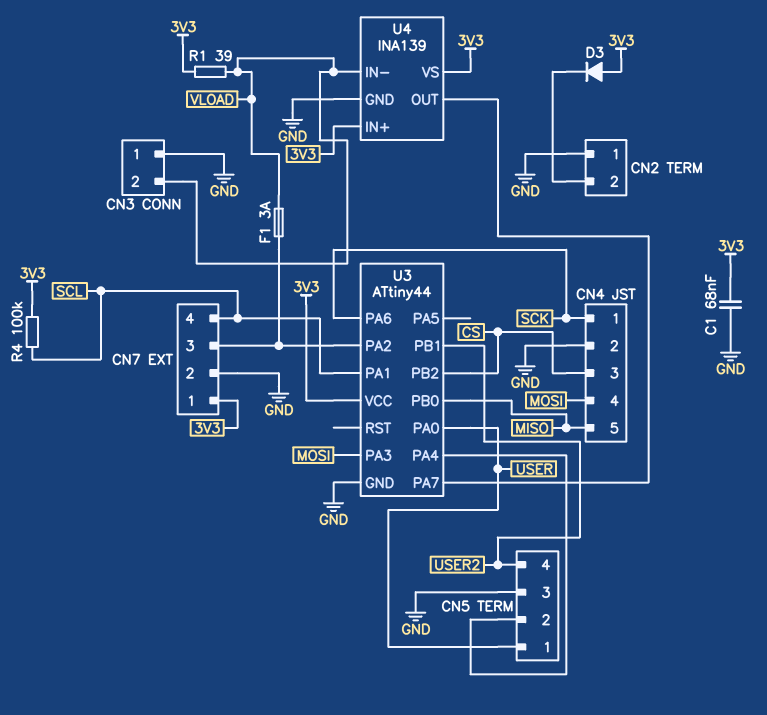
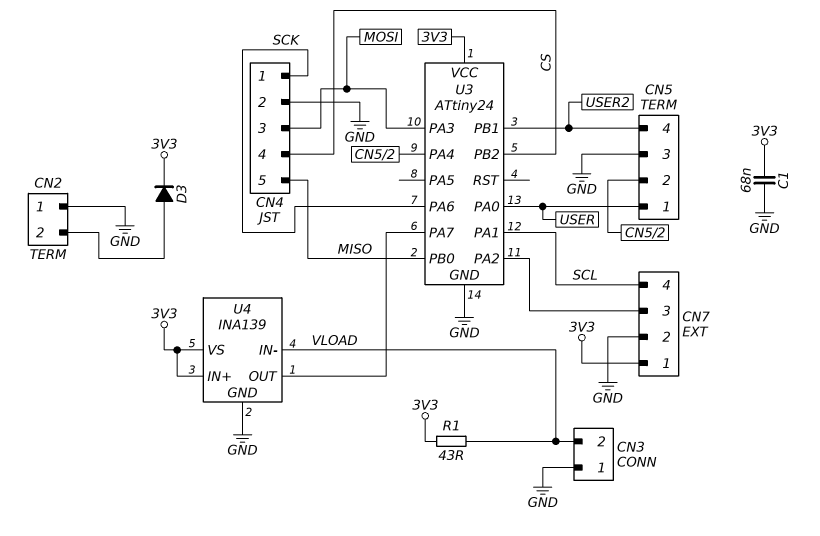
CN4 pin 3: CS -> MOSI
CN4 pin 4: MOSI -> CS
D3: diode (A 3V3, K CN2/2) -> diode (A CN2/2, K 3V3)
F1: 3A (CN7/3, VLOAD) -> none
R1: 39 (3V3, VLOAD) -> 43 (3V3, VLOAD)
R4: 100k (3V3, SCL) -> none
U3: ATtiny44 -> ATtiny24

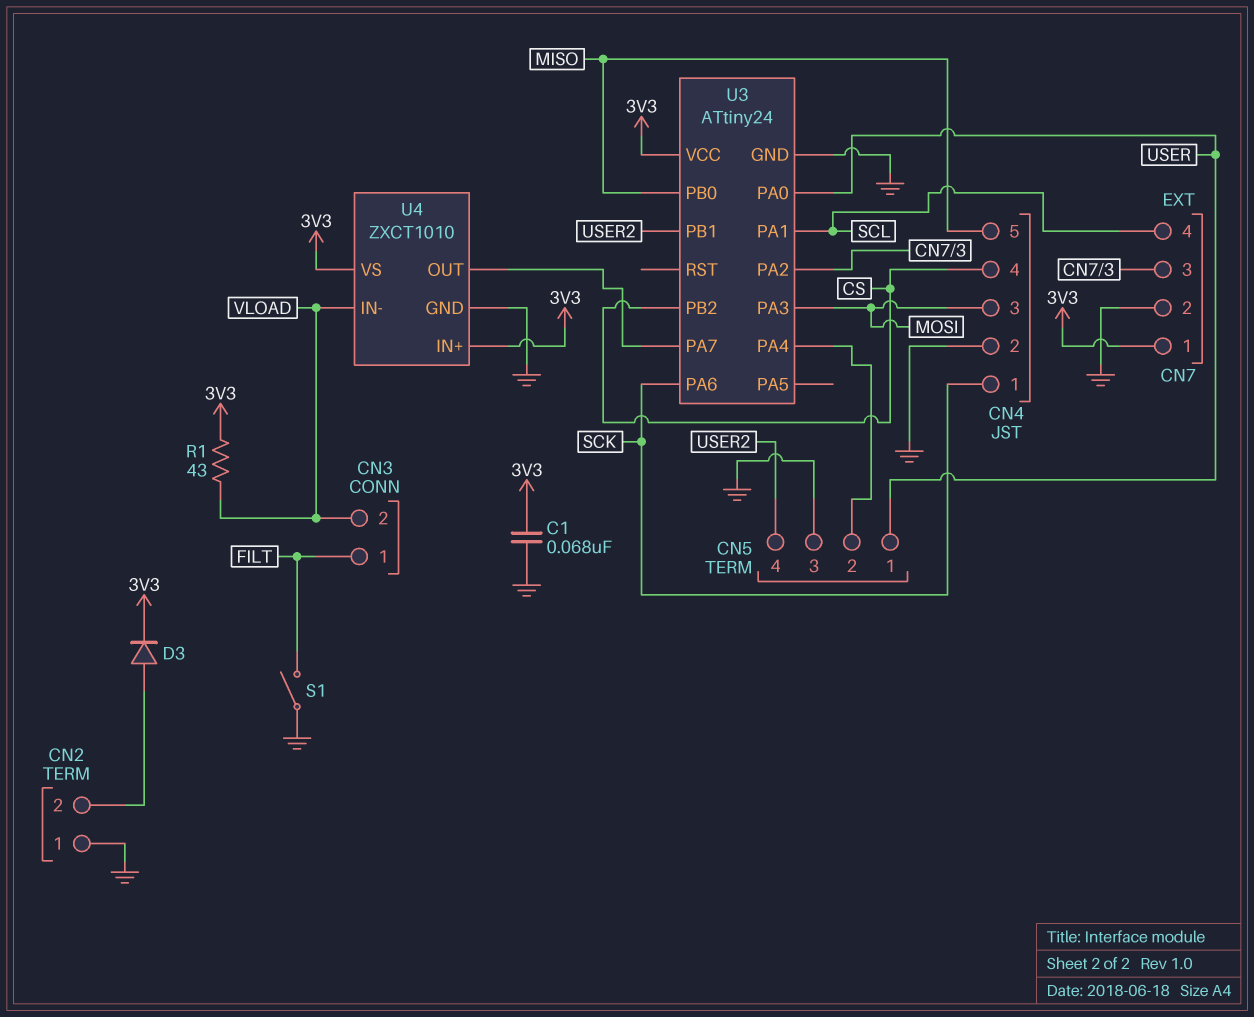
CN3 pin 1: GND -> FILT
S1: none -> switch (FILT, GND)
U4: INA139 -> ZXCT1010

